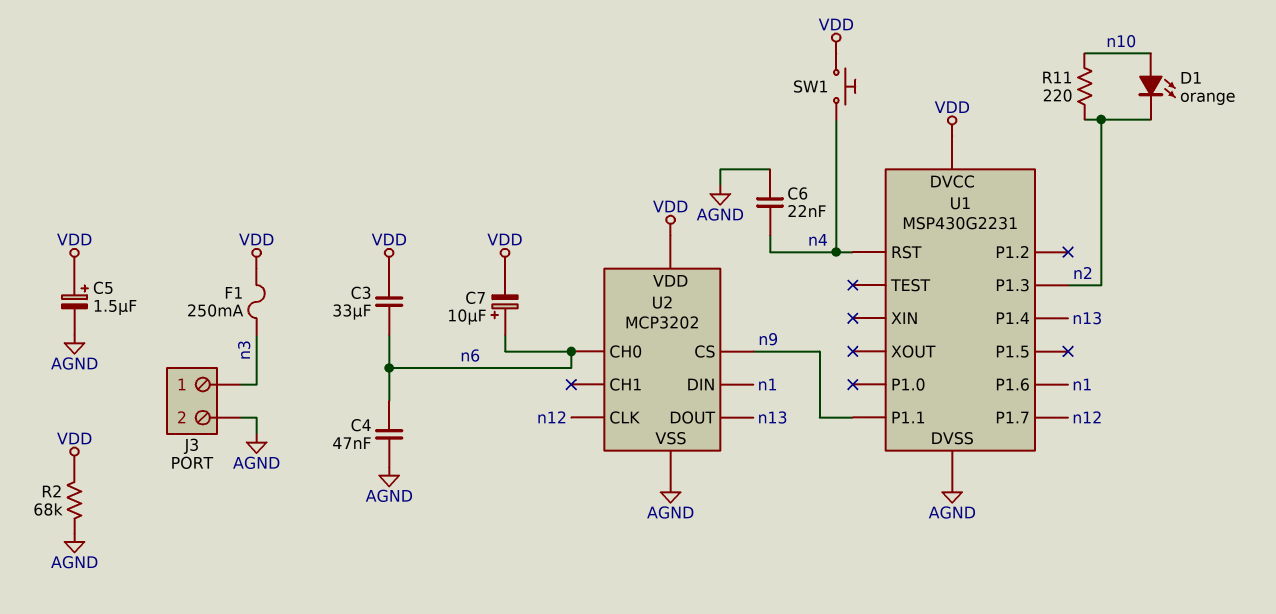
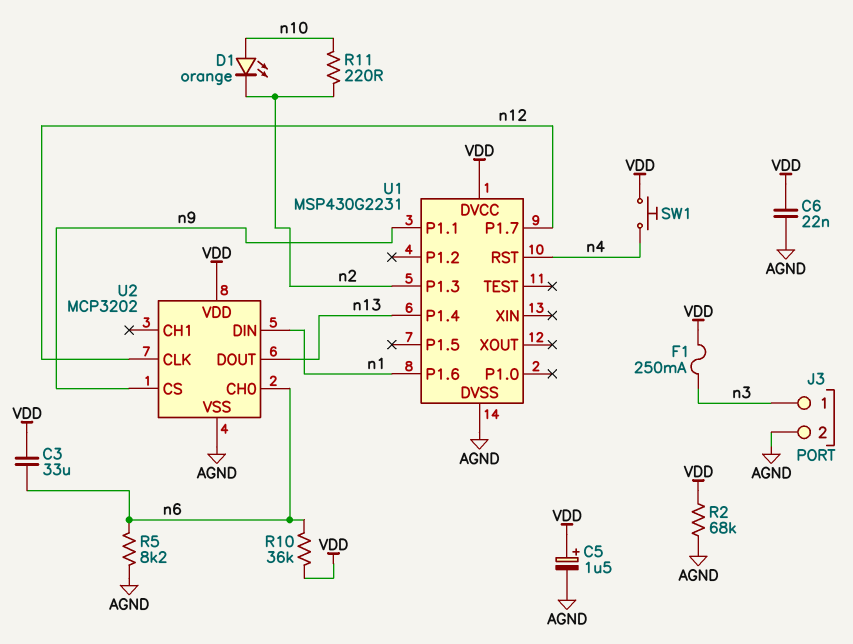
C4: 47nF (AGND, n6) -> none
C6: 22nF (AGND, n4) -> 22nF (AGND, VDD)
C7: 10uF (plus n6, minus VDD) -> none
R5: none -> 8.2k (AGND, n6)
R10: none -> 36k (VDD, n6)

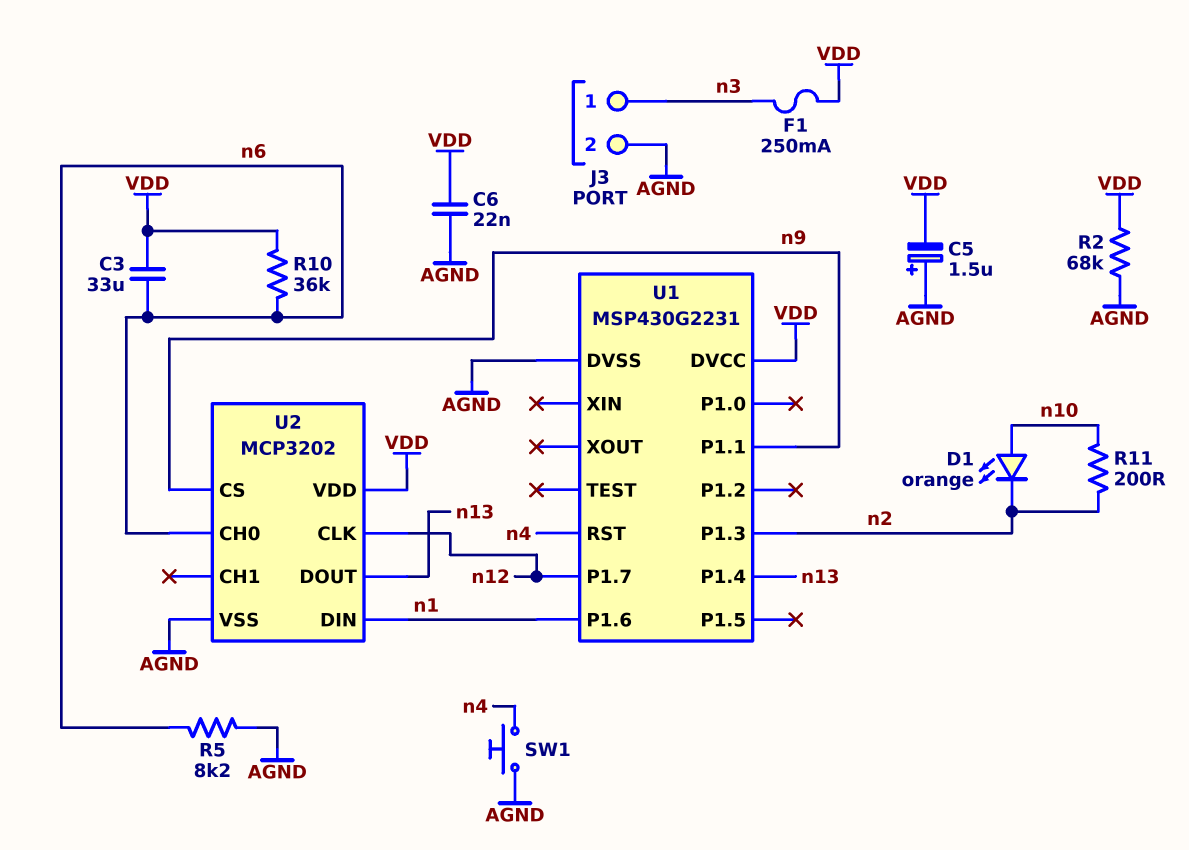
C5: 1.5uF (plus VDD, minus AGND) -> 1.5uF (plus AGND, minus VDD)
R11: 220 (n2, n10) -> 200 (n2, n10)
SW1: button (VDD, n4) -> button (AGND, n4)

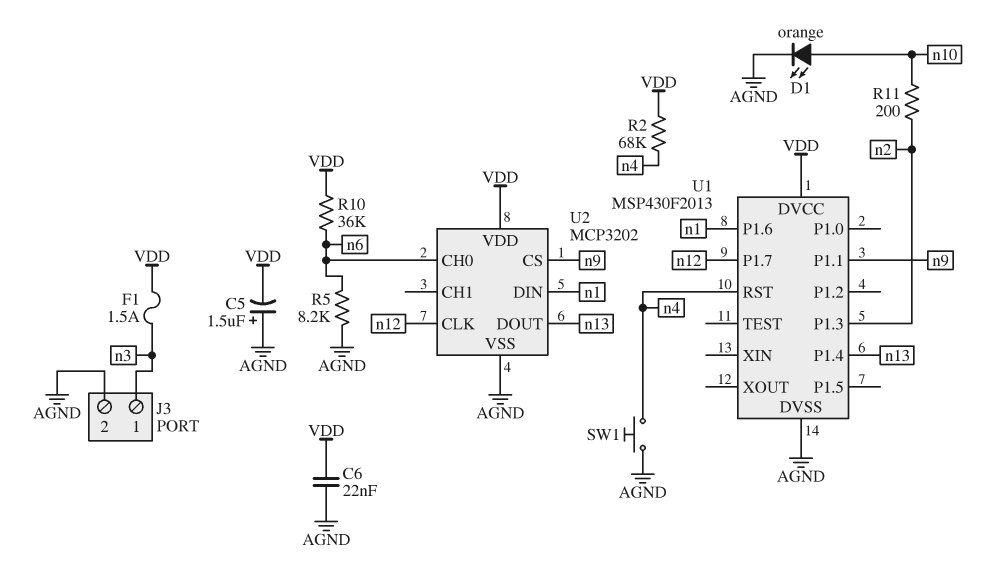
C3: 33uF (VDD, n6) -> none
D1: LED orange (A n10, K n2) -> LED orange (A n10, K AGND)
F1: 250mA (VDD, n3) -> 1.5A (VDD, n3)
R2: 68k (AGND, VDD) -> 68k (VDD, n4)
U1: MSP430G2231 -> MSP430F2013

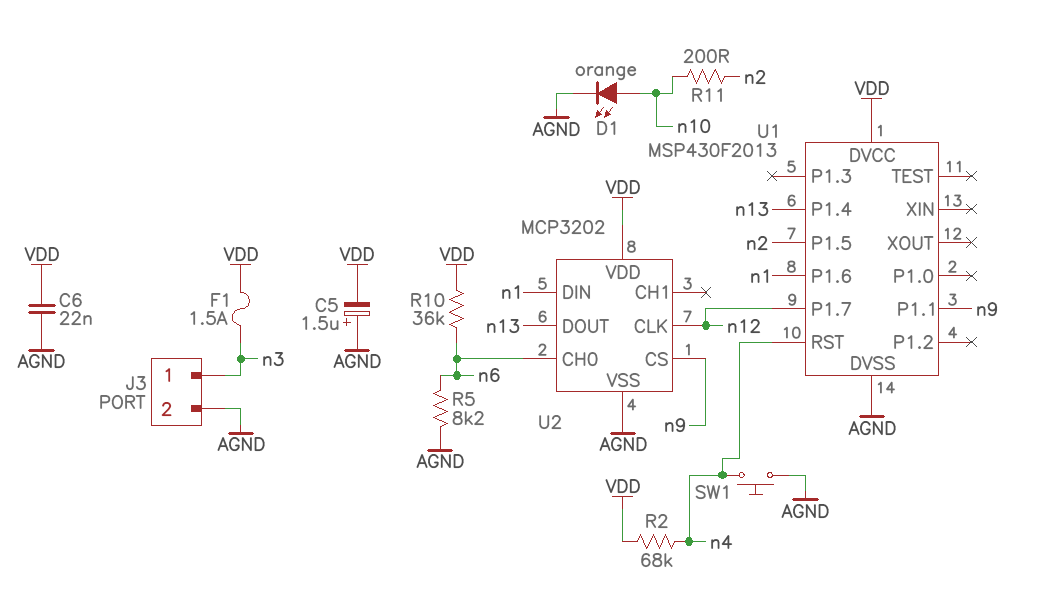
U1 pin P1.3: n2 -> none
U1 pin P1.5: none -> n2

